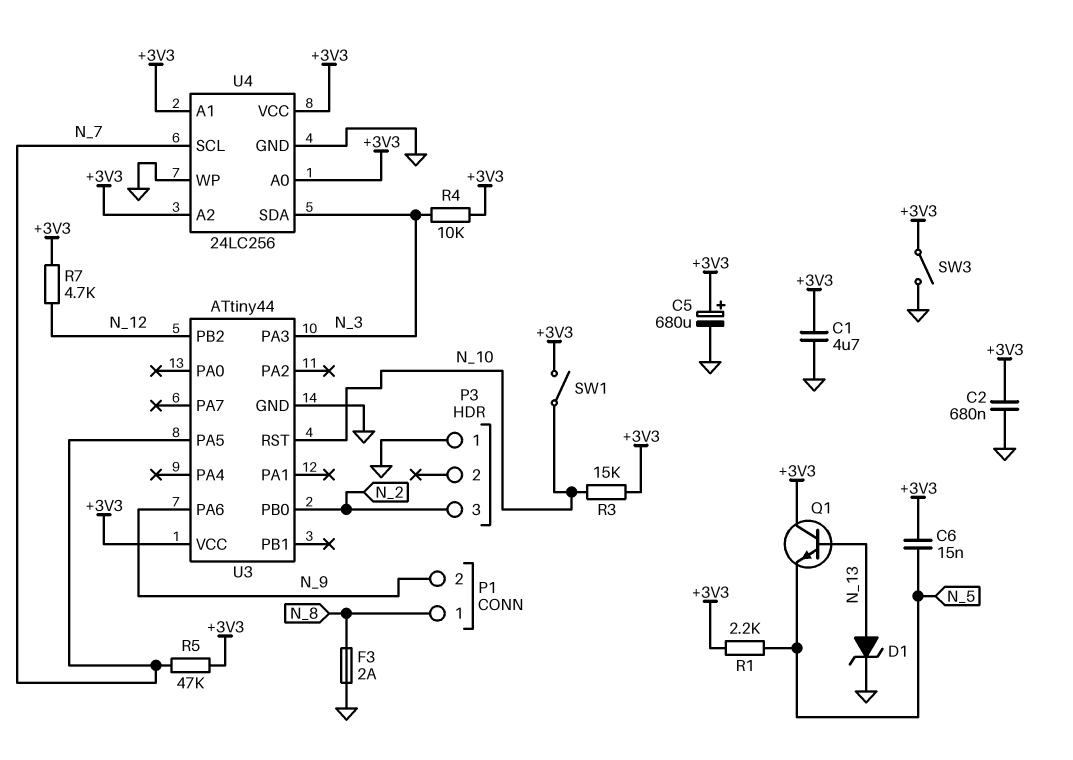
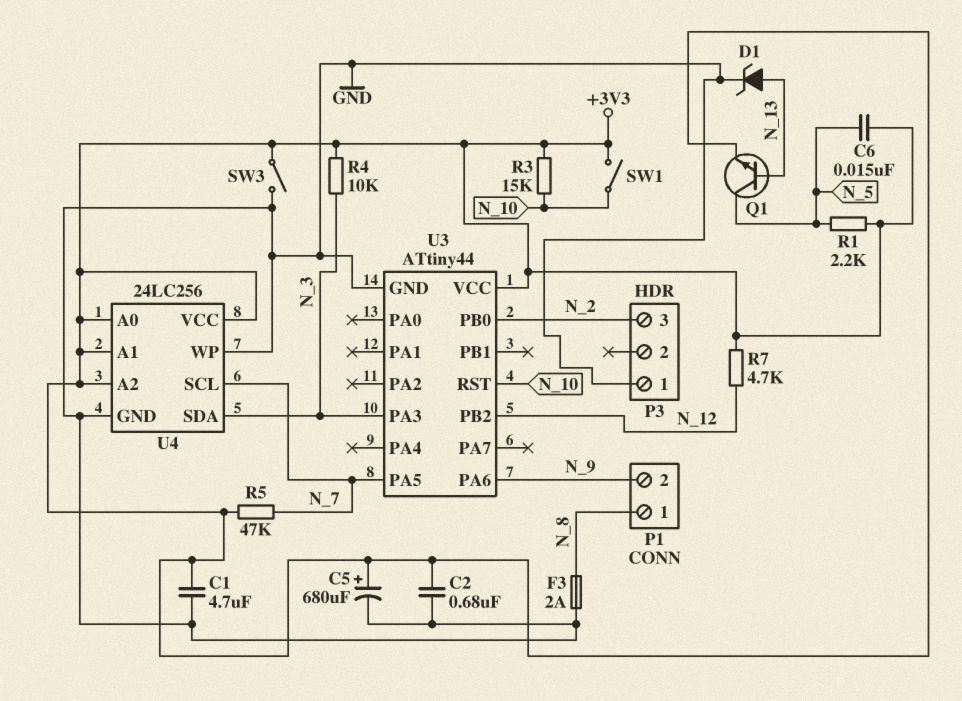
Q1: NPN (B N_13, C +3V3, E N_5) -> NPN (B N_13, C N_5, E +3V3)

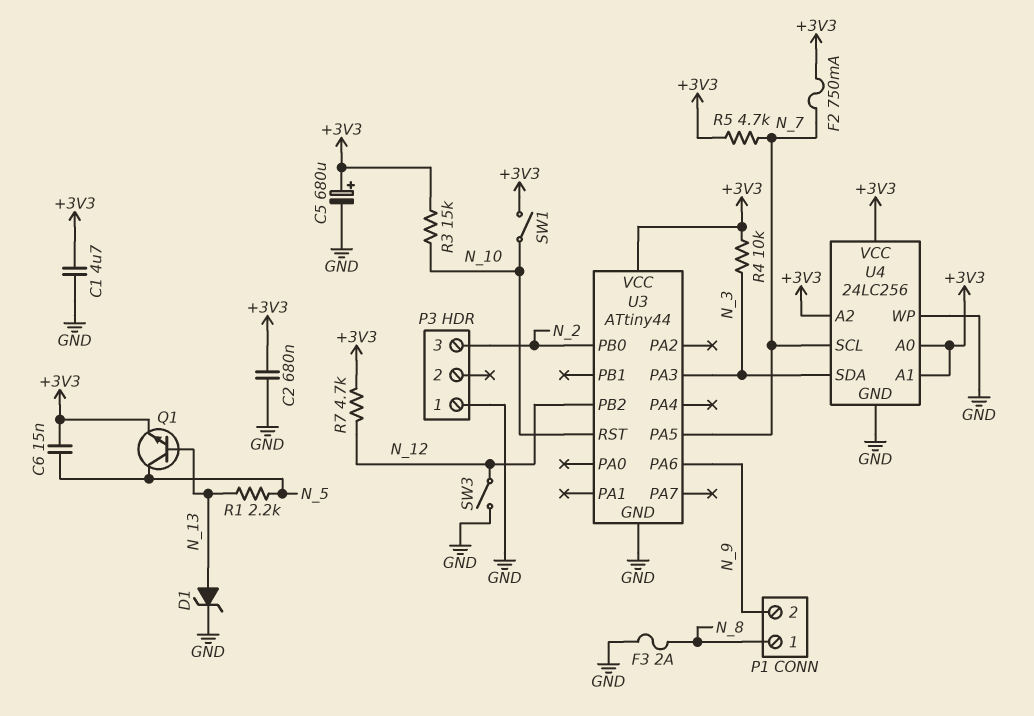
F2: none -> 750mA (+3V3, N_7)
R1: 2.2k (+3V3, N_5) -> 2.2k (N_5, N_13)
R5: 47k (+3V3, N_7) -> 4.7k (+3V3, N_7)
SW3: switch (+3V3, GND) -> switch (GND, N_12)

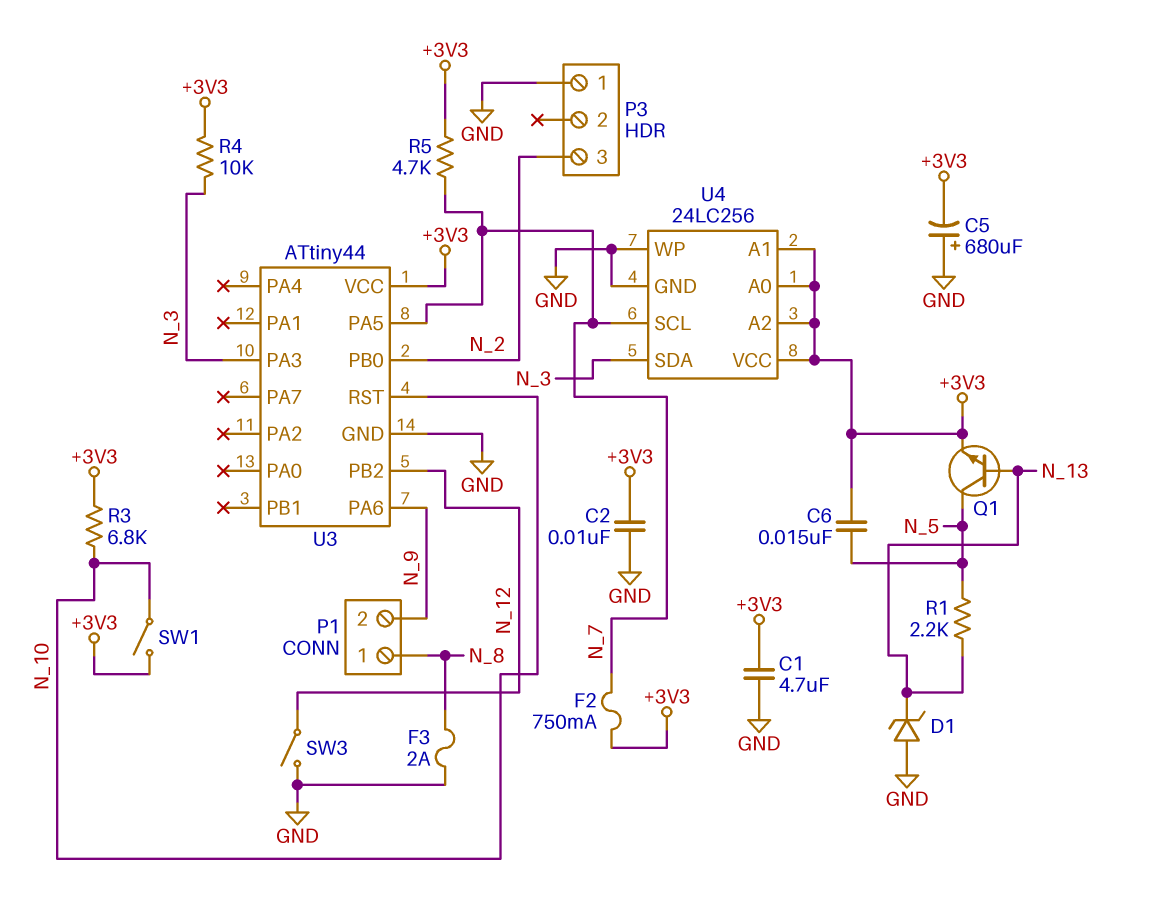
C2: 680nF (+3V3, GND) -> 10nF (+3V3, GND)
C5: 680uF (plus +3V3, minus GND) -> 680uF (plus GND, minus +3V3)
D1: zener (A N_13, K GND) -> zener (A GND, K N_13)
R3: 15k (+3V3, N_10) -> 6.8k (+3V3, N_10)
R7: 4.7k (+3V3, N_12) -> none

